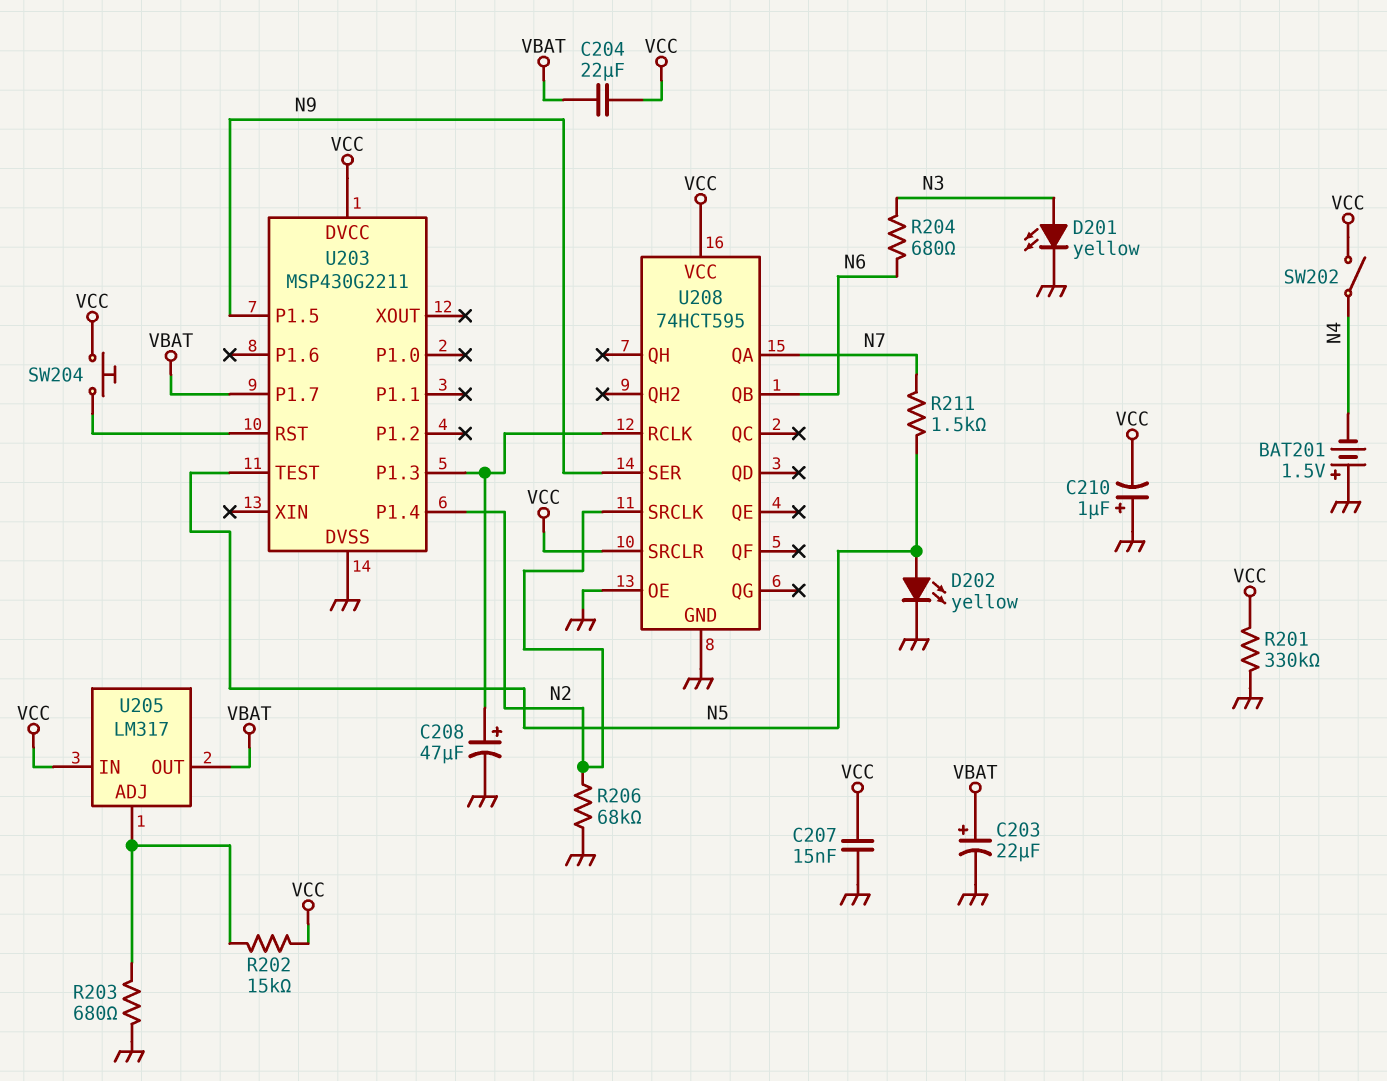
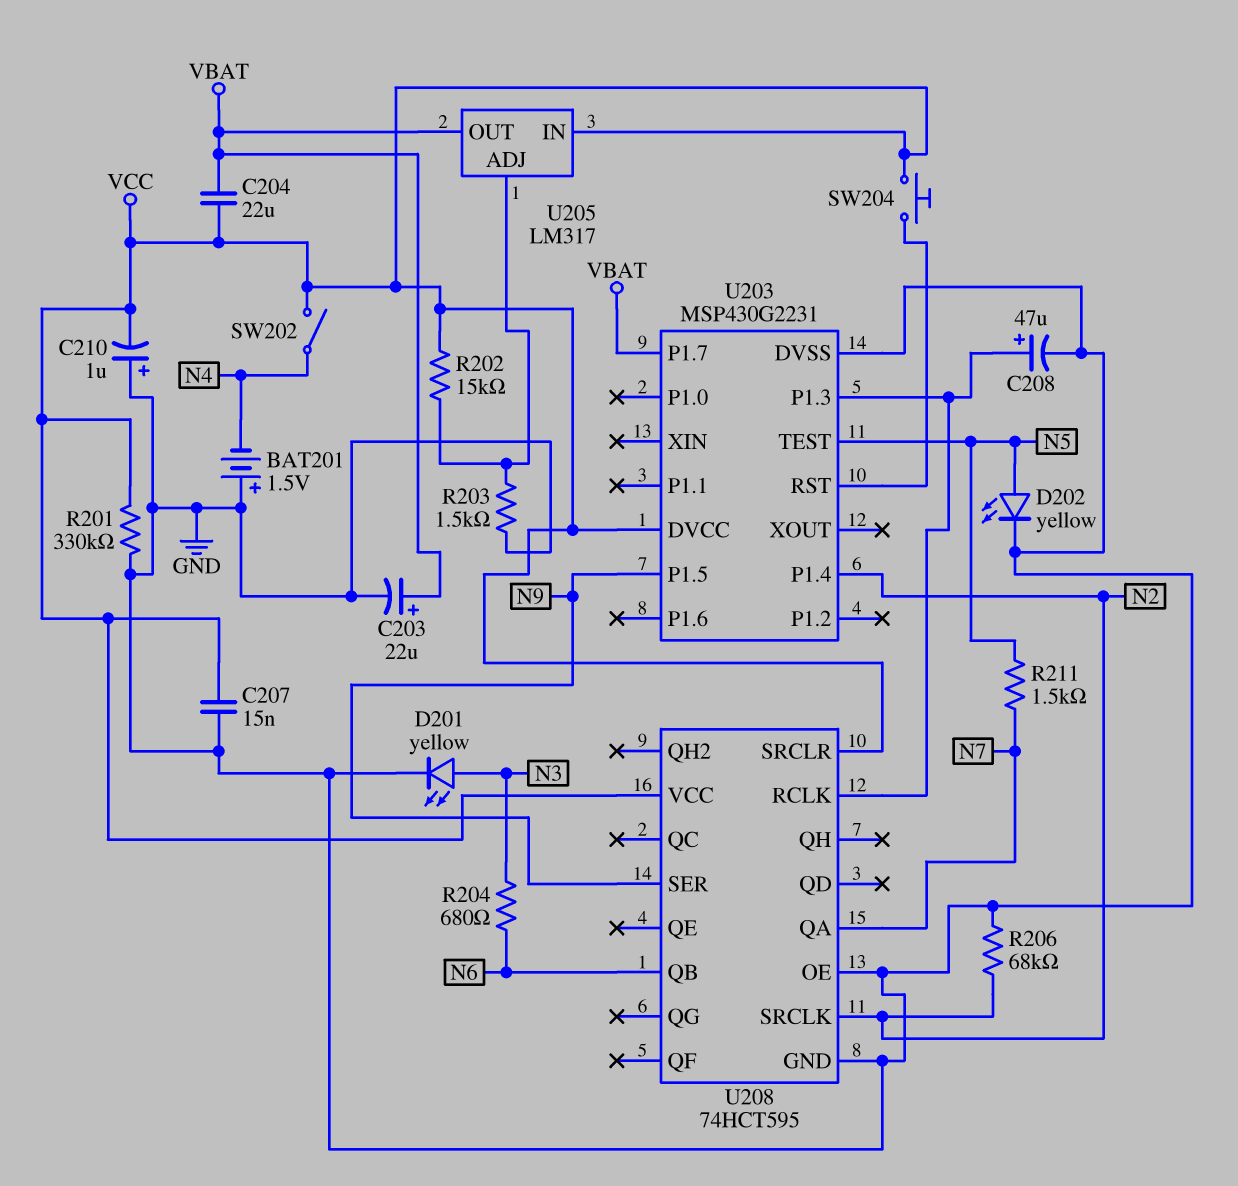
R203: 680 (GND, U205/ADJ) -> 1.5k (GND, U205/ADJ)
U203: MSP430G2211 -> MSP430G2231

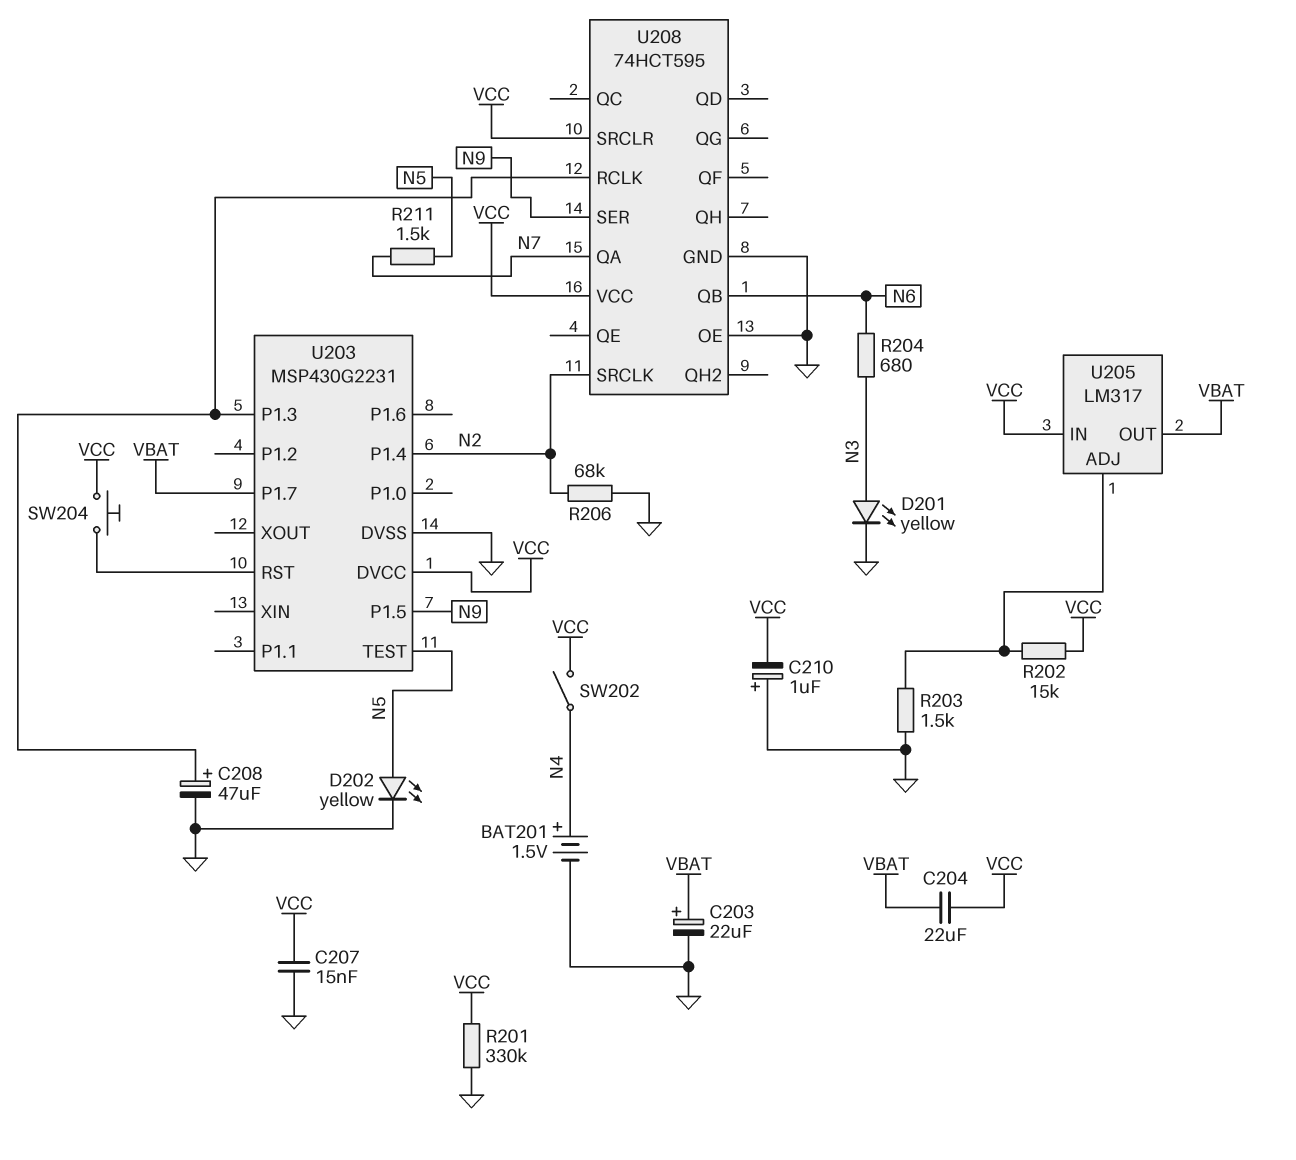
BAT201: 1.5V (plus GND, minus N4) -> 1.5V (plus N4, minus GND)

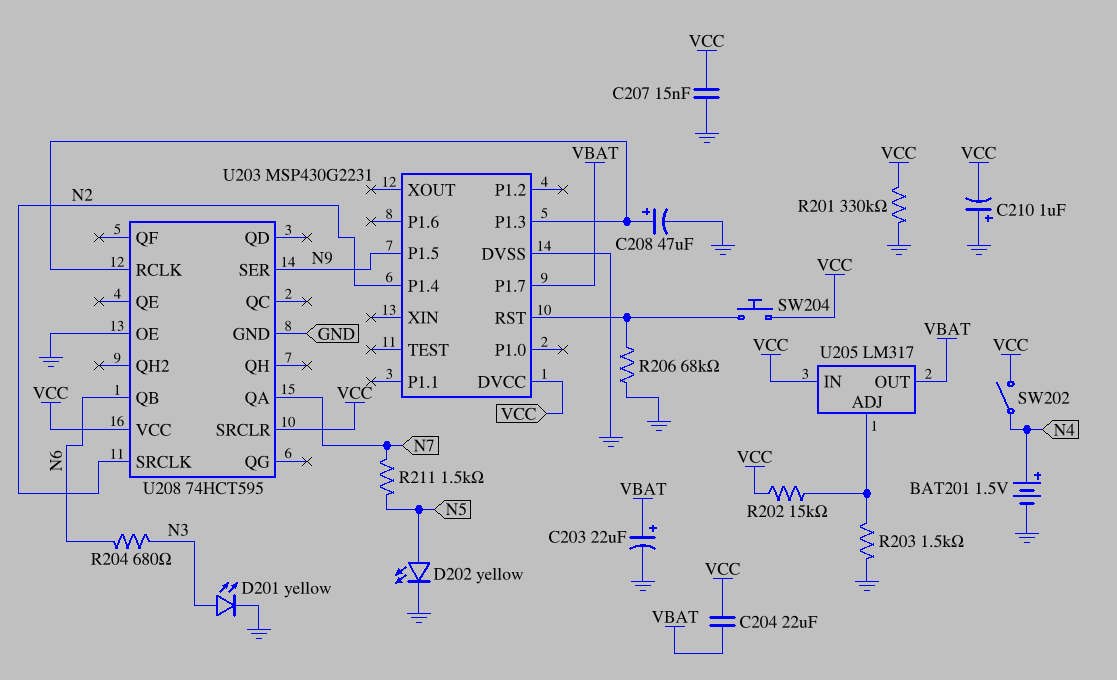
R206: 68k (GND, N2) -> 68k (GND, U203/RST)
U203 pin TEST: N5 -> none

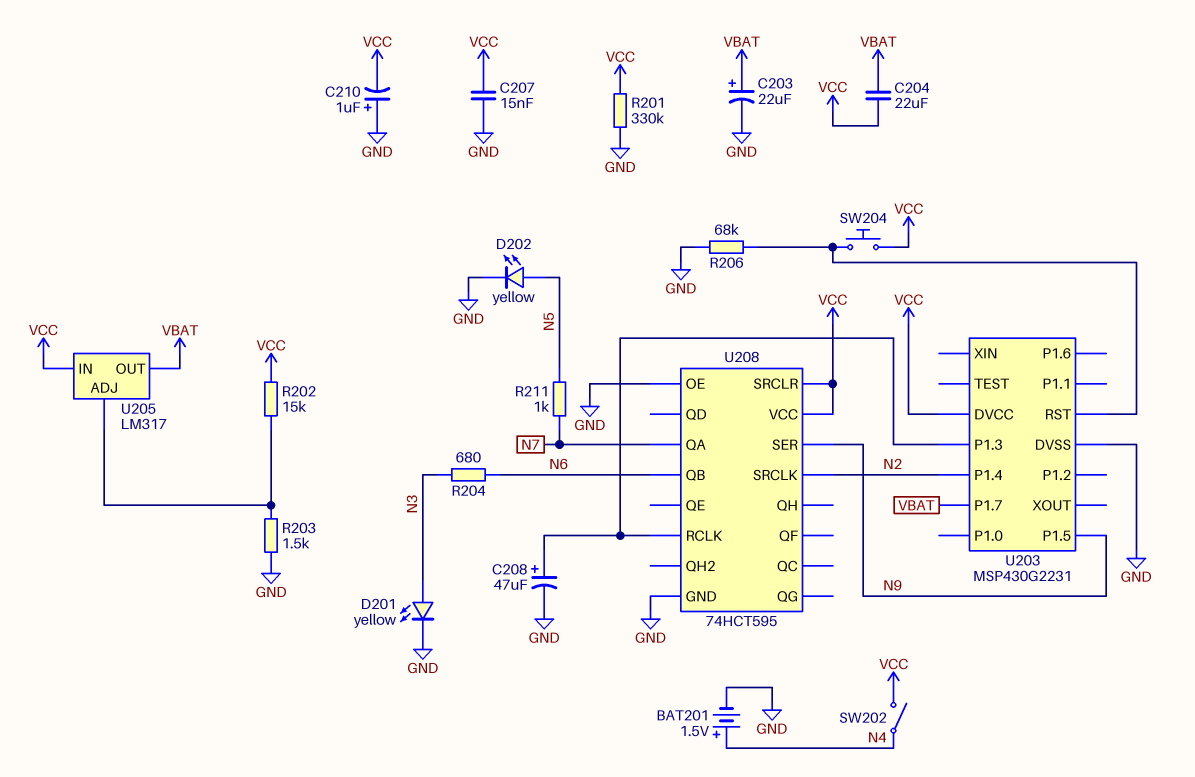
R211: 1.5k (N5, N7) -> 1k (N5, N7)

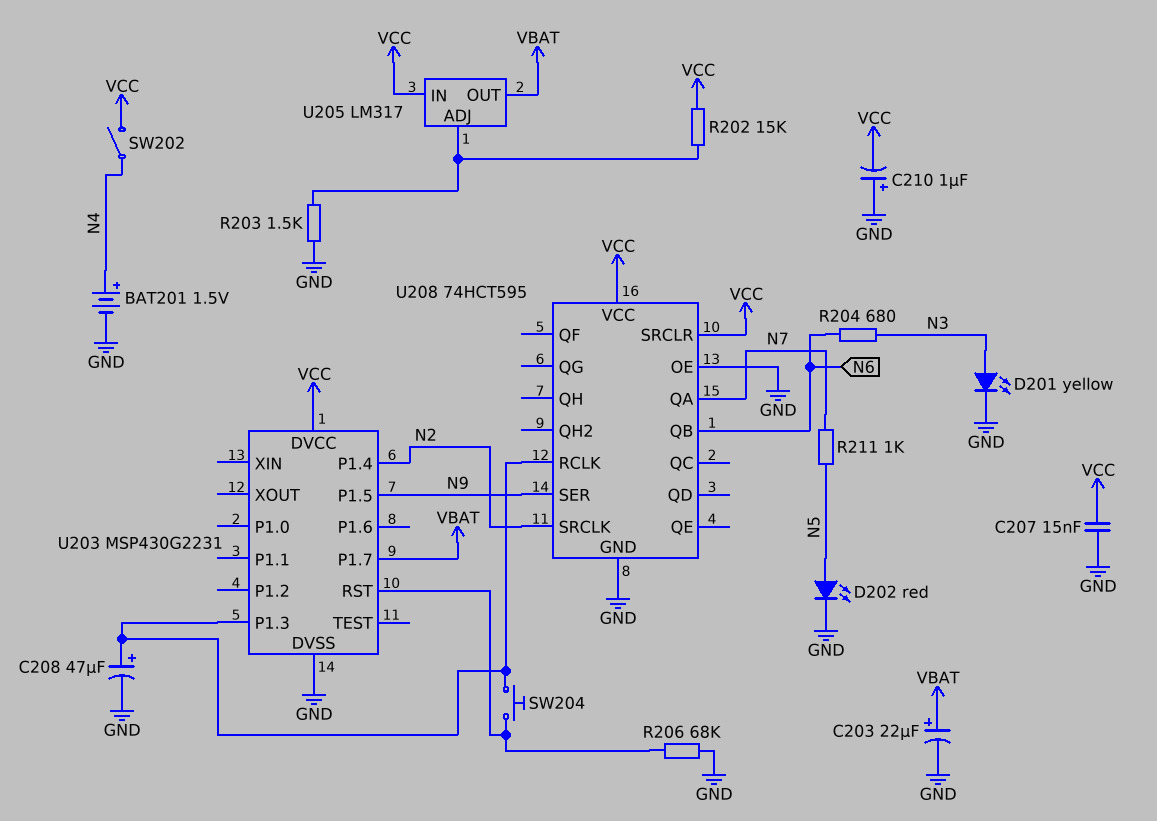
C204: 22uF (VBAT, VCC) -> none
D202: LED yellow (A N5, K GND) -> LED red (A N5, K GND)
R201: 330k (GND, VCC) -> none
SW204: button (U203/RST, VCC) -> button (U203/P1.3, U203/RST)

